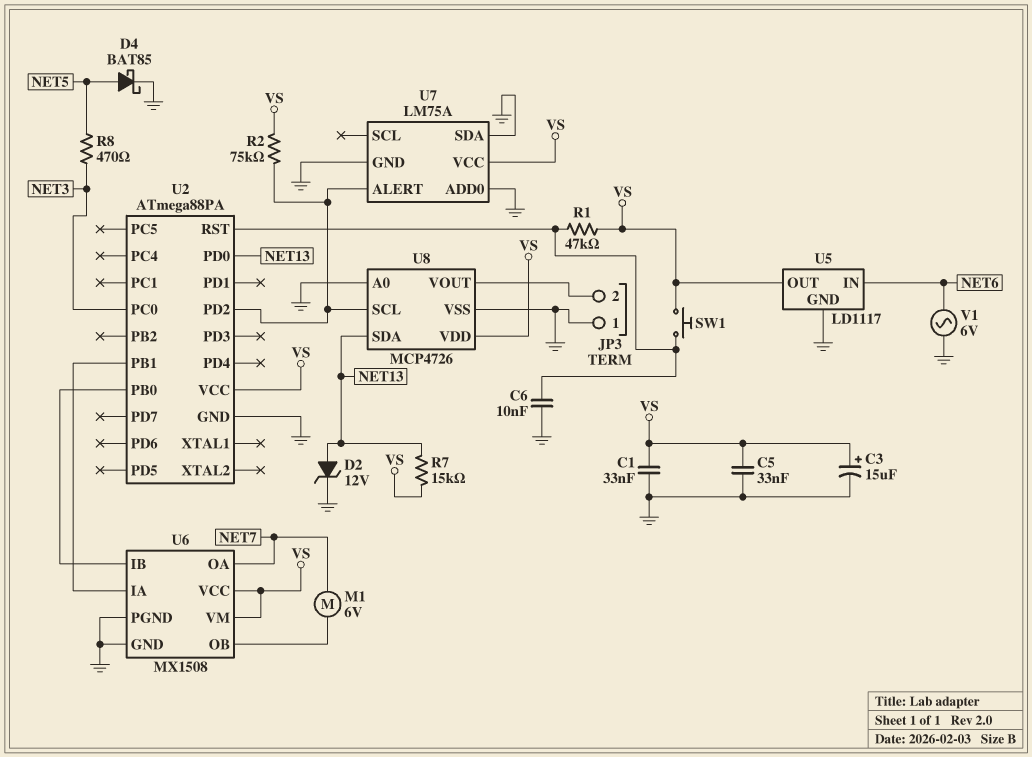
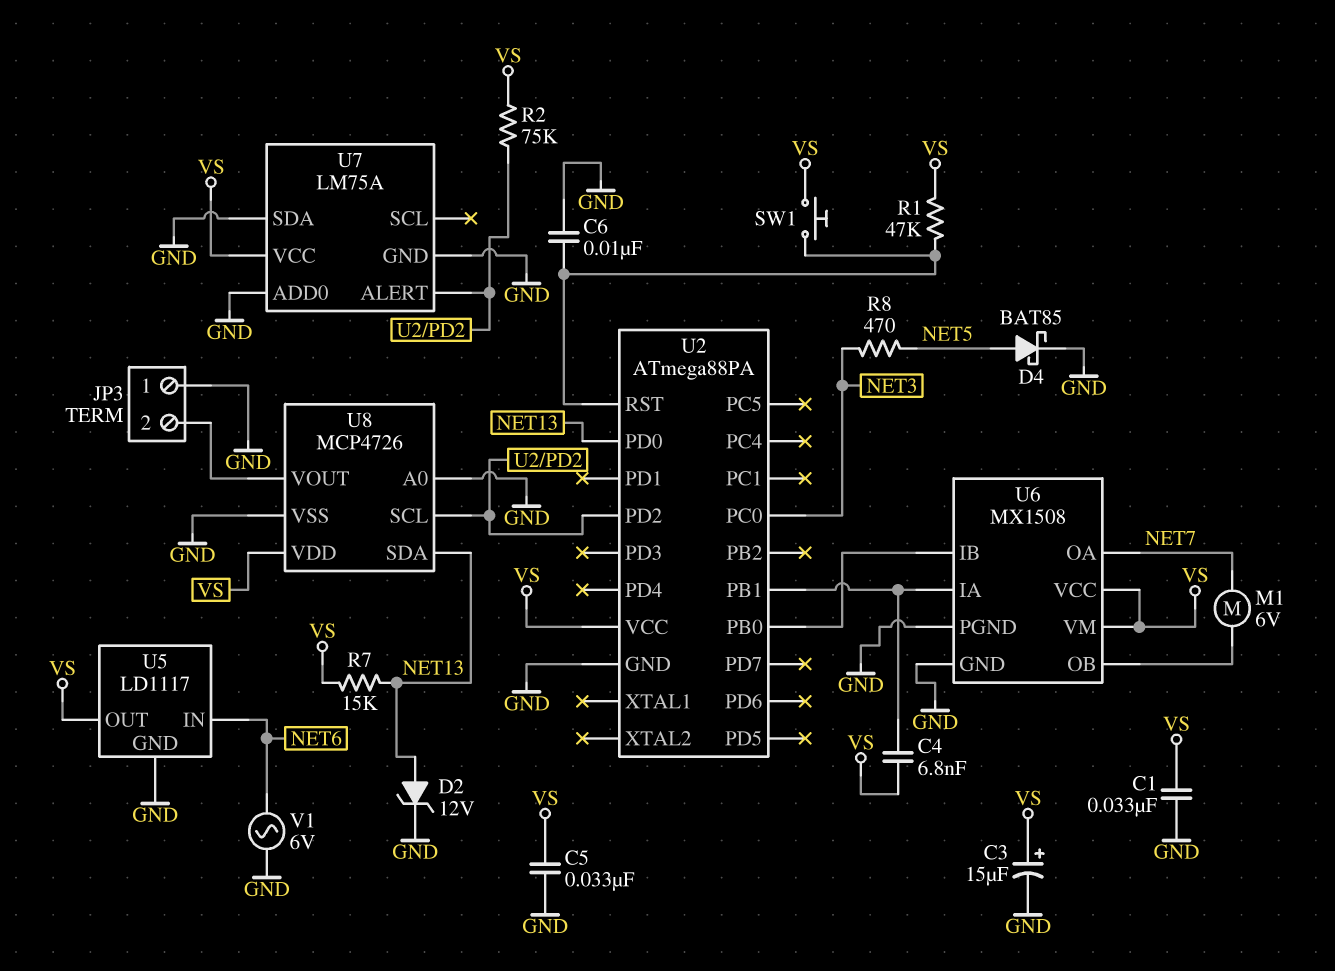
C4: none -> 6.8nF (U2/PB1, VS)

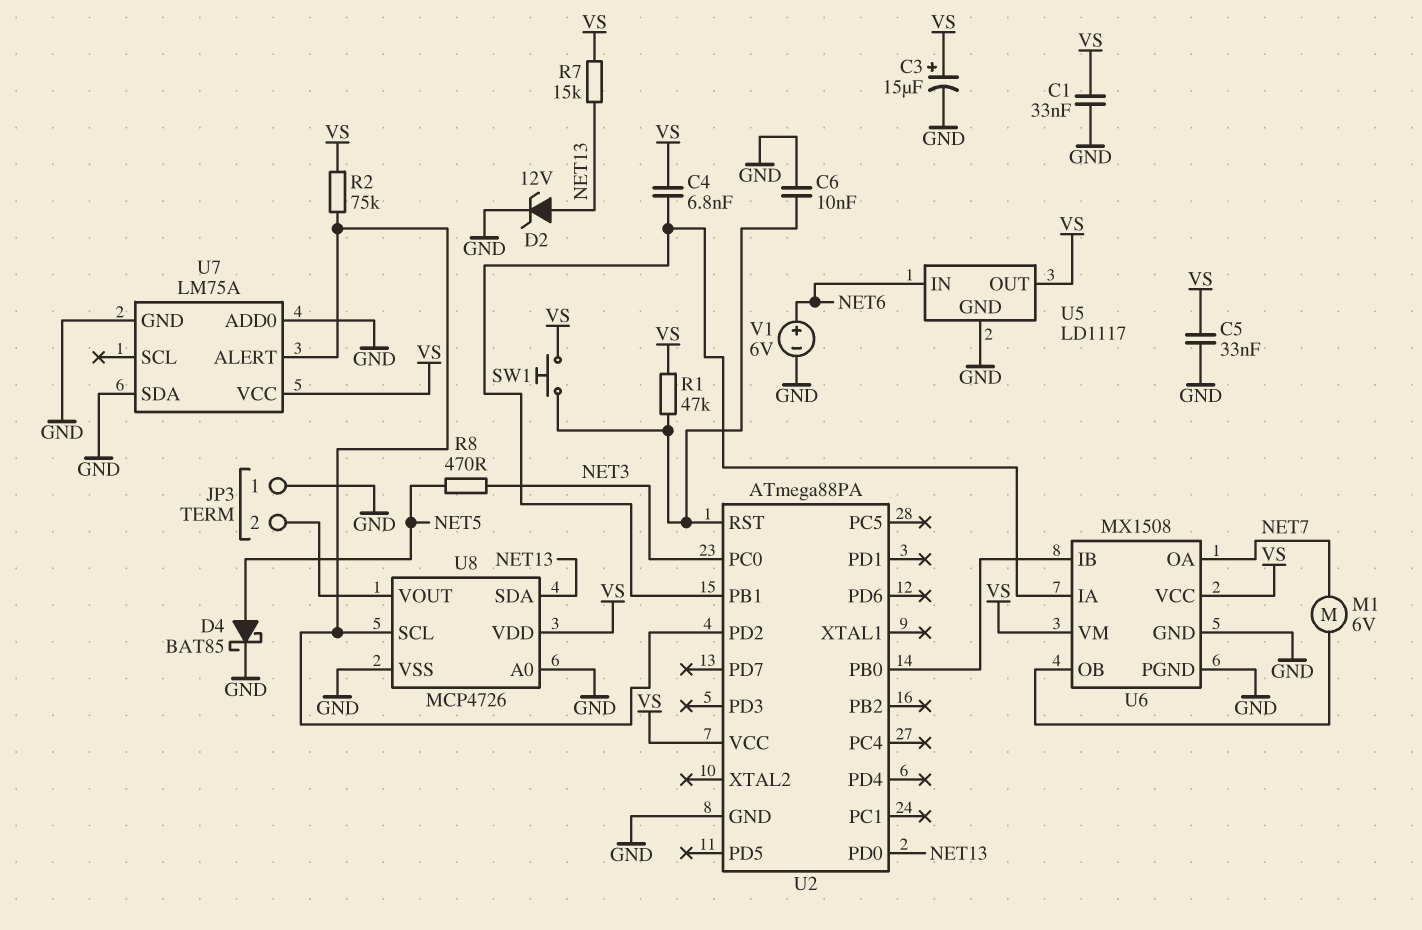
V1: AC 6V (GND, NET6) -> 6V (plus NET6, minus GND)

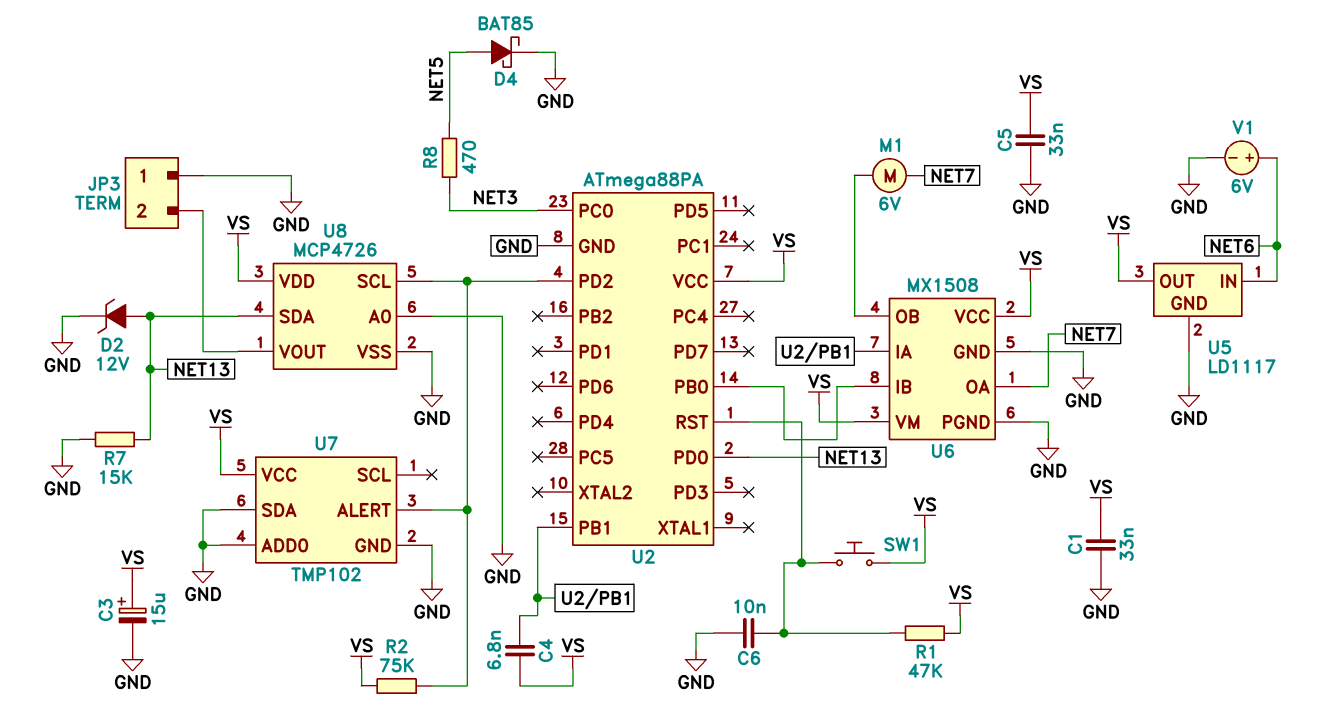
R7: 15k (NET13, VS) -> 15k (GND, NET13)
U7: LM75A -> TMP102

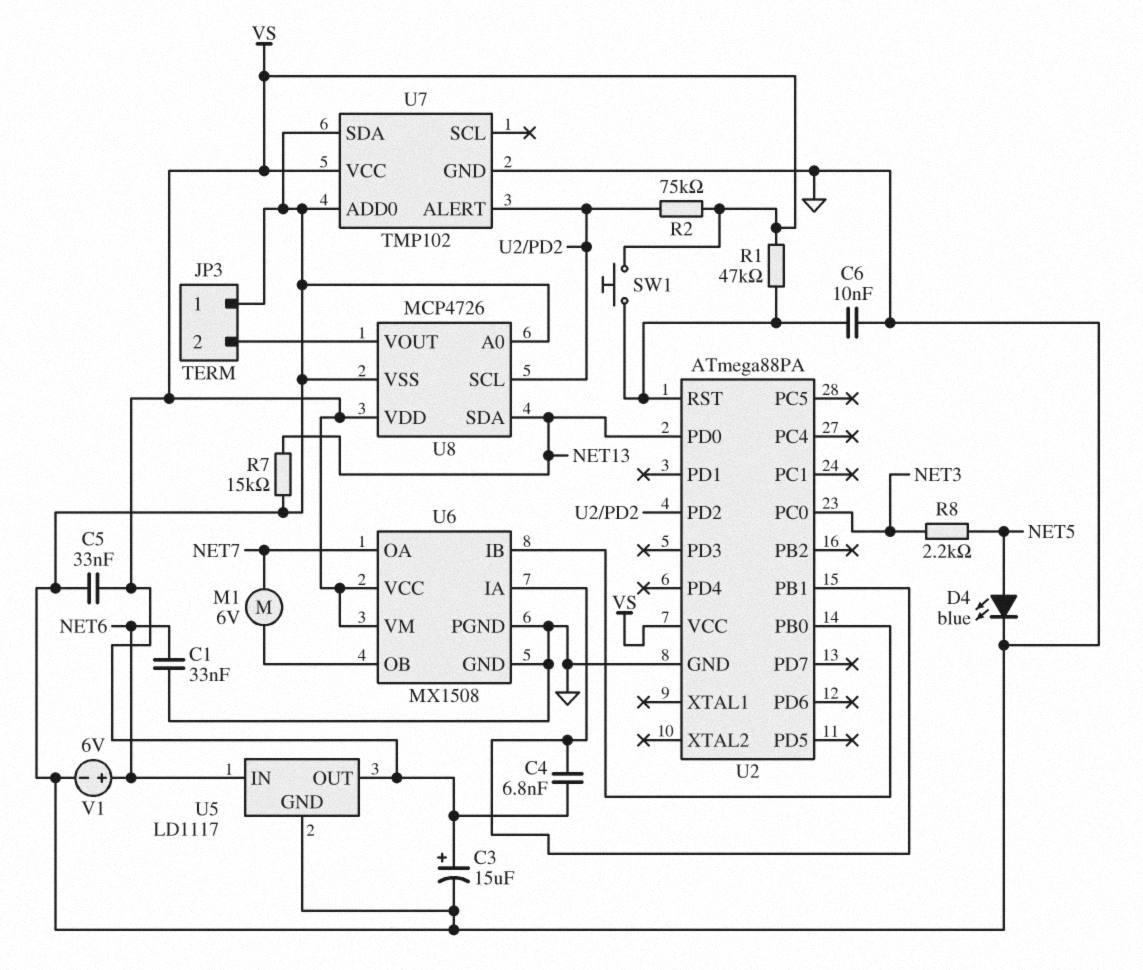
C1: 33nF (GND, VS) -> 33nF (GND, NET6)
D2: zener 12V (A NET13, K GND) -> none
D4: schottky BAT85 (A NET5, K GND) -> LED blue (A NET5, K GND)
R8: 470 (NET3, NET5) -> 2.2k (NET3, NET5)

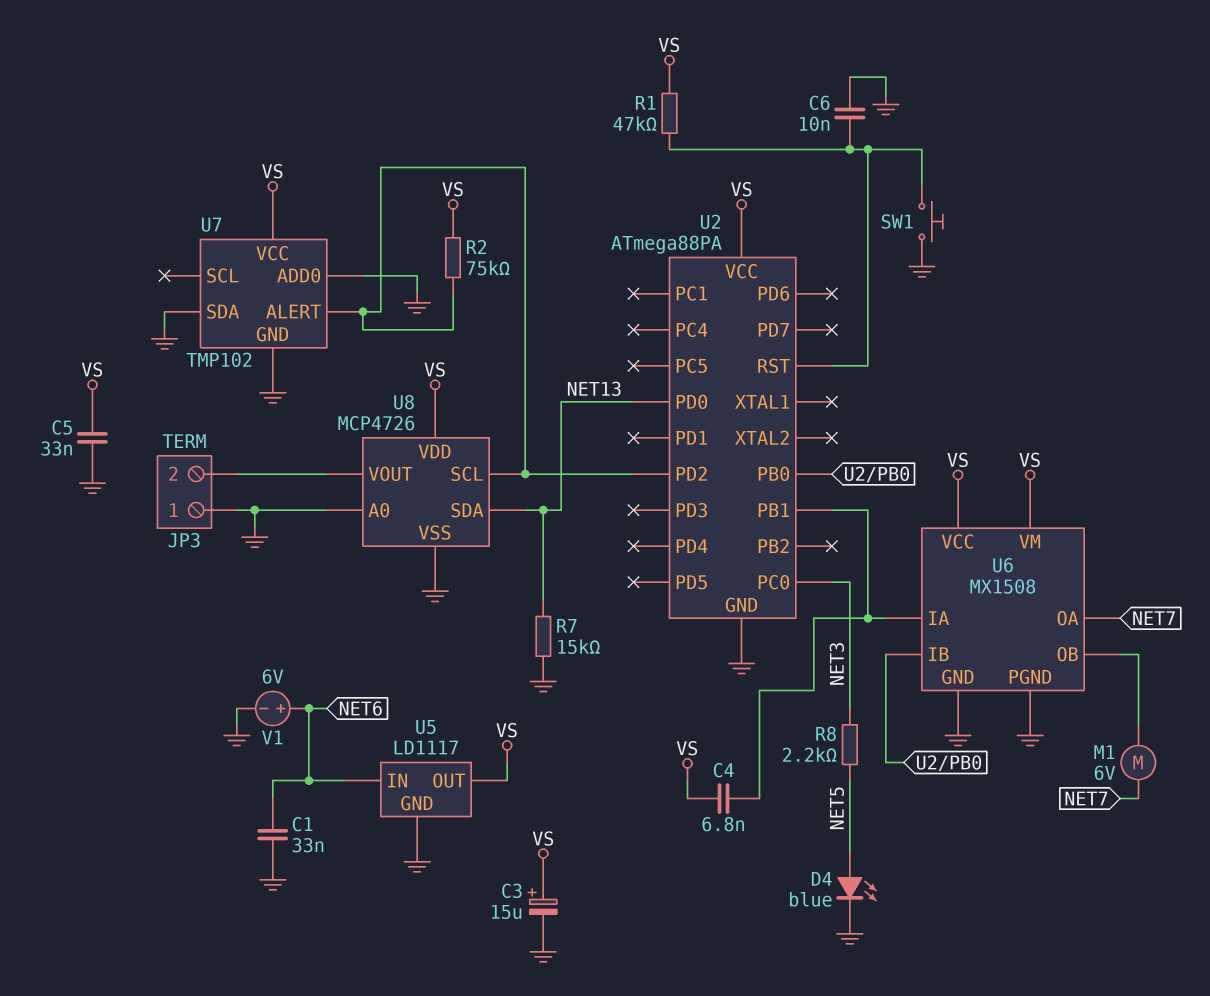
SW1: button (U2/RST, VS) -> button (GND, U2/RST)

